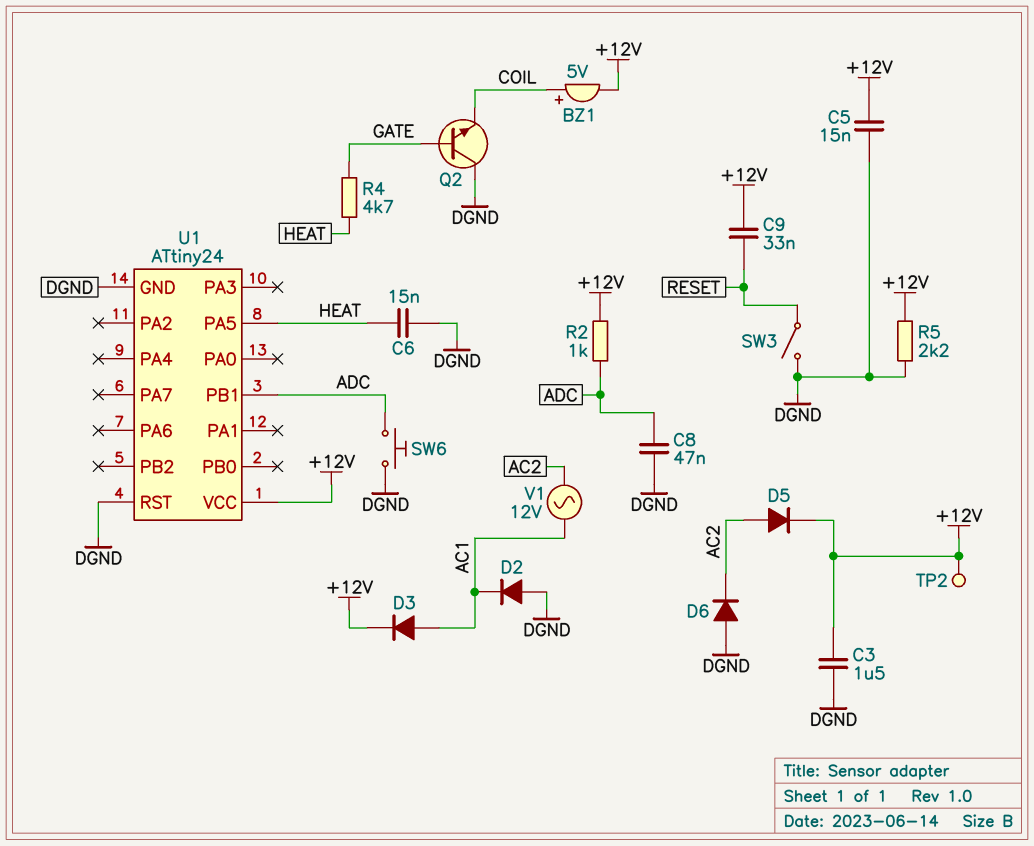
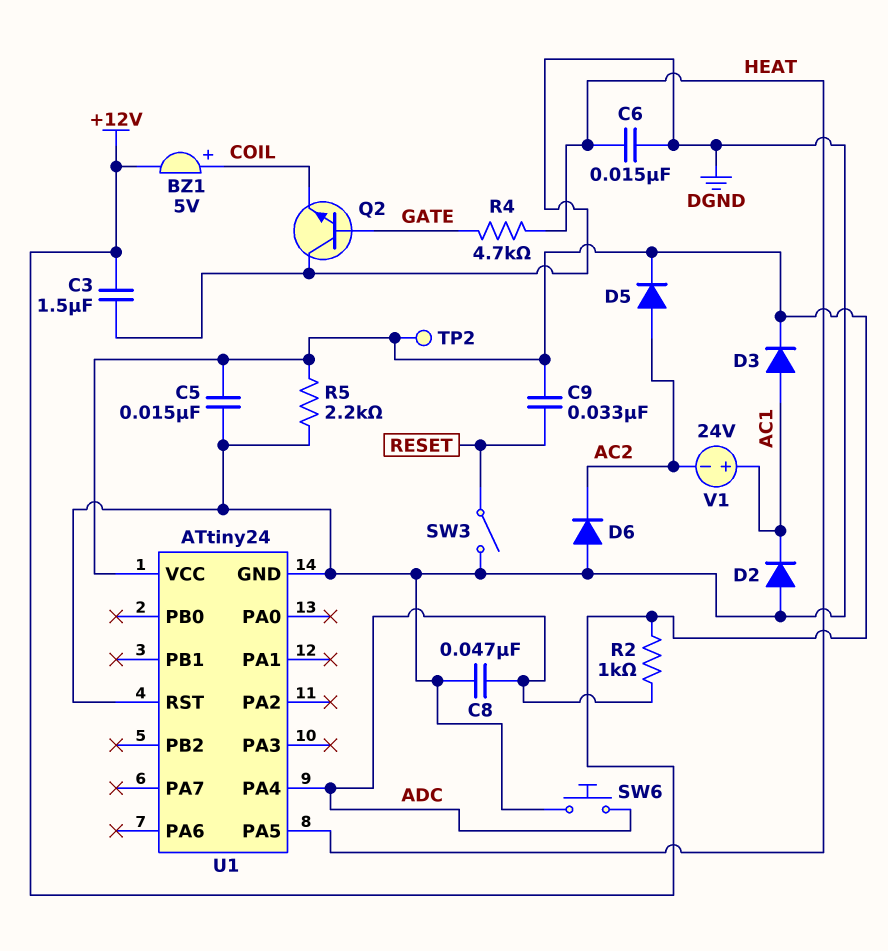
U1 pin PA4: none -> ADC
U1 pin PB1: ADC -> none
V1: AC 12V (AC1, AC2) -> 24V (plus AC1, minus AC2)

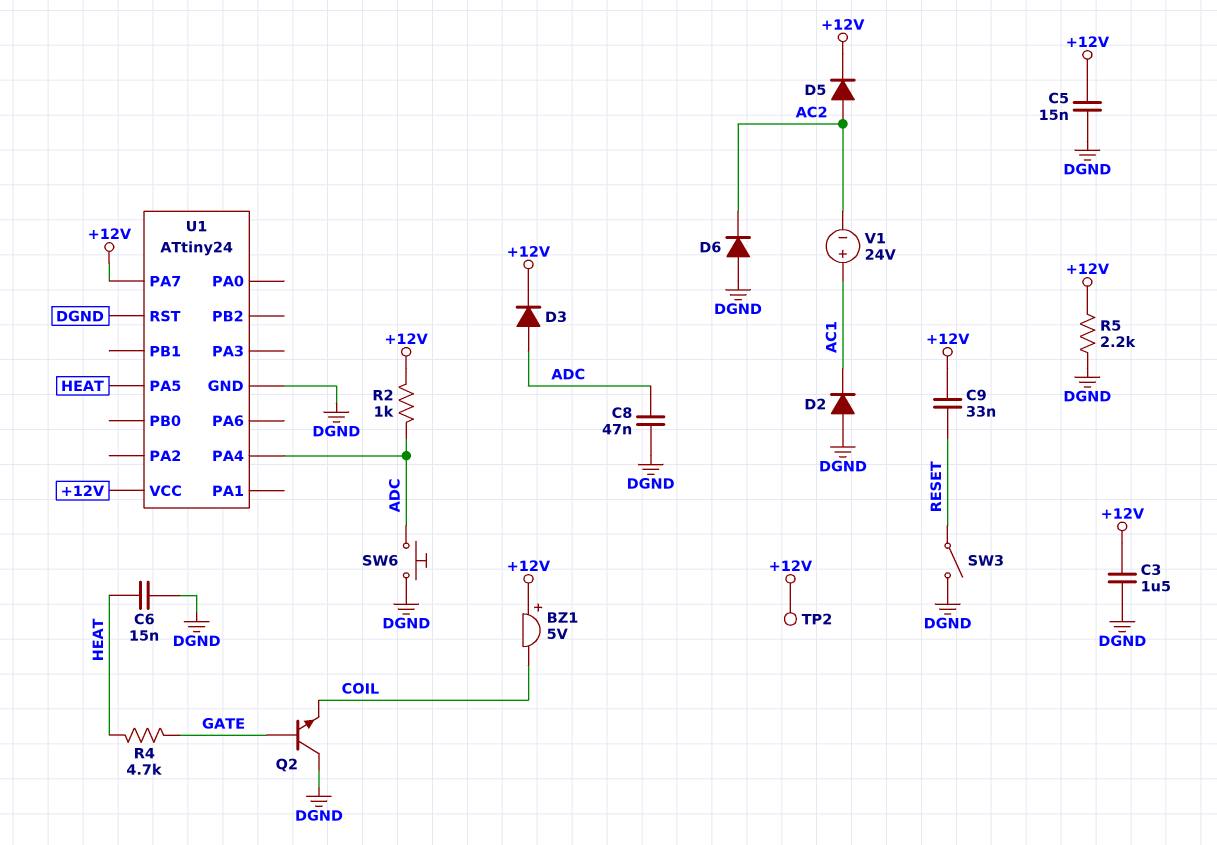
BZ1: buzzer 5V (plus COIL, minus +12V) -> buzzer 5V (plus +12V, minus COIL)
D3: diode (A AC1, K +12V) -> diode (A ADC, K +12V)
U1 pin PA7: none -> +12V

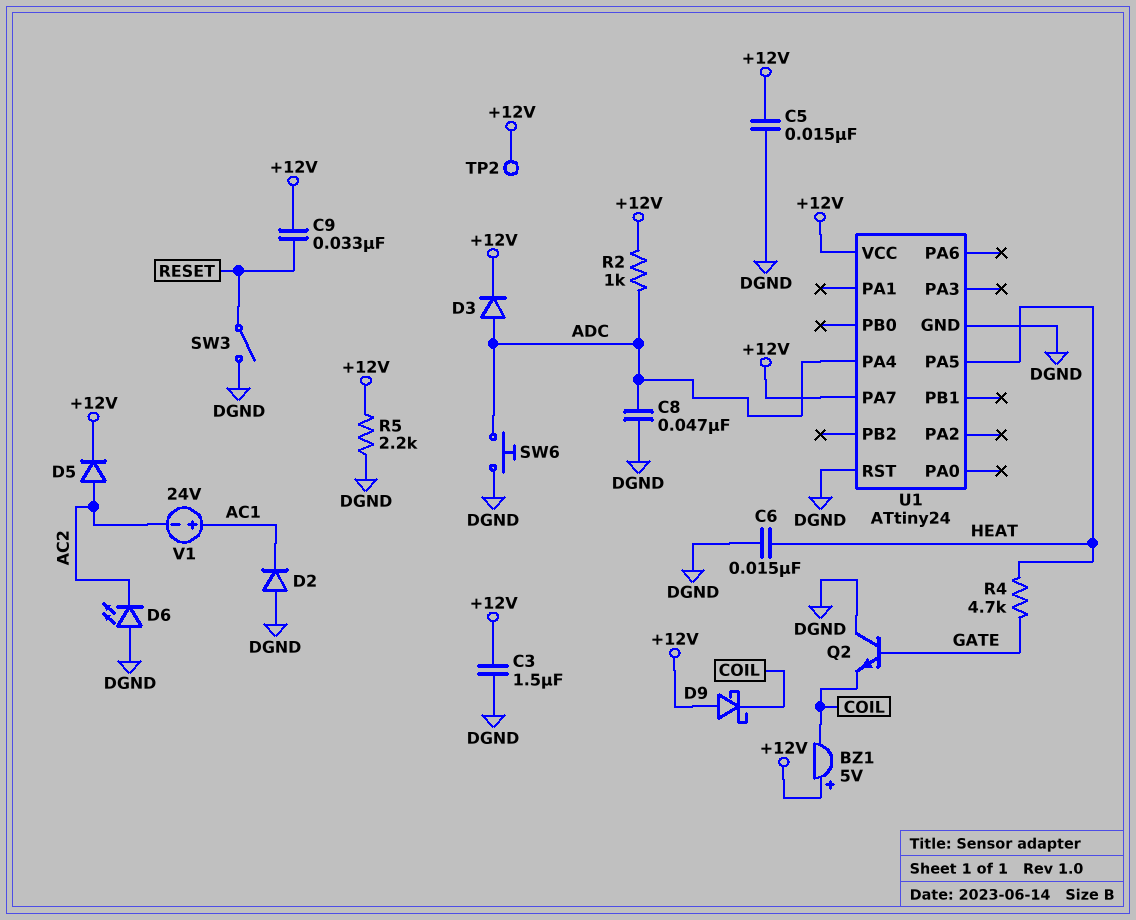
D6: diode (A DGND, K AC2) -> LED (A DGND, K AC2)
D9: none -> schottky (A +12V, K COIL)

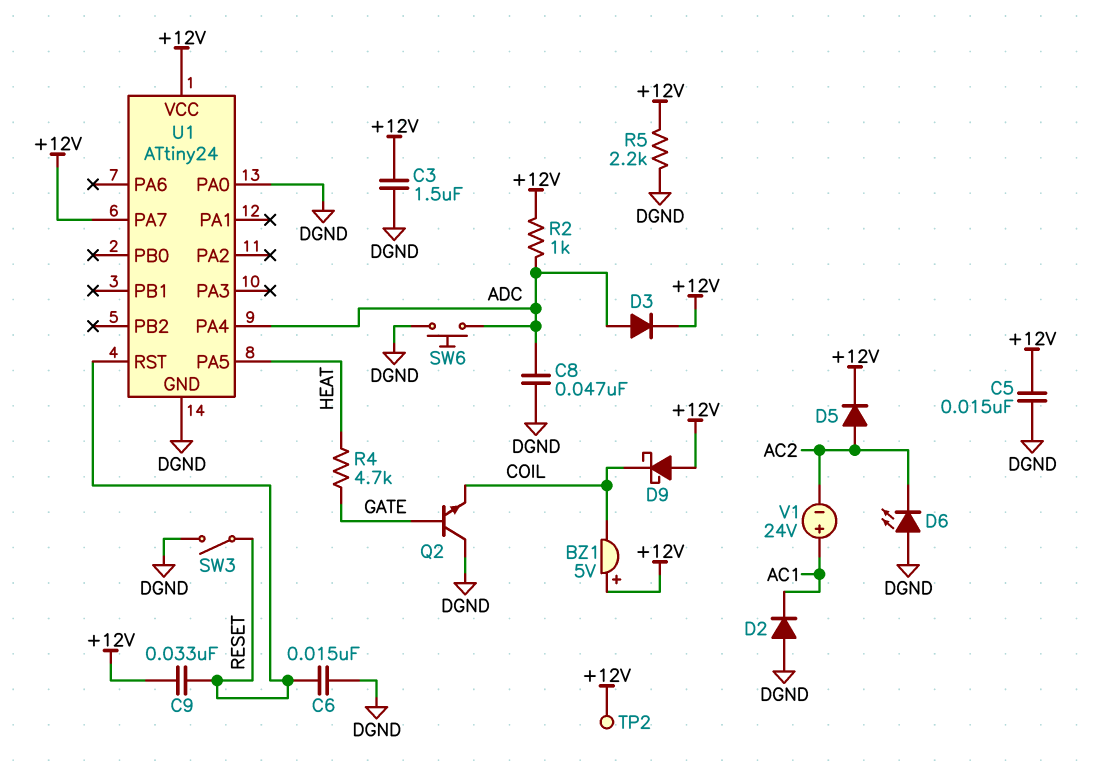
C6: 15nF (DGND, HEAT) -> 15nF (DGND, RESET)
U1 pin PA0: none -> DGND
U1 pin RST: DGND -> RESET

